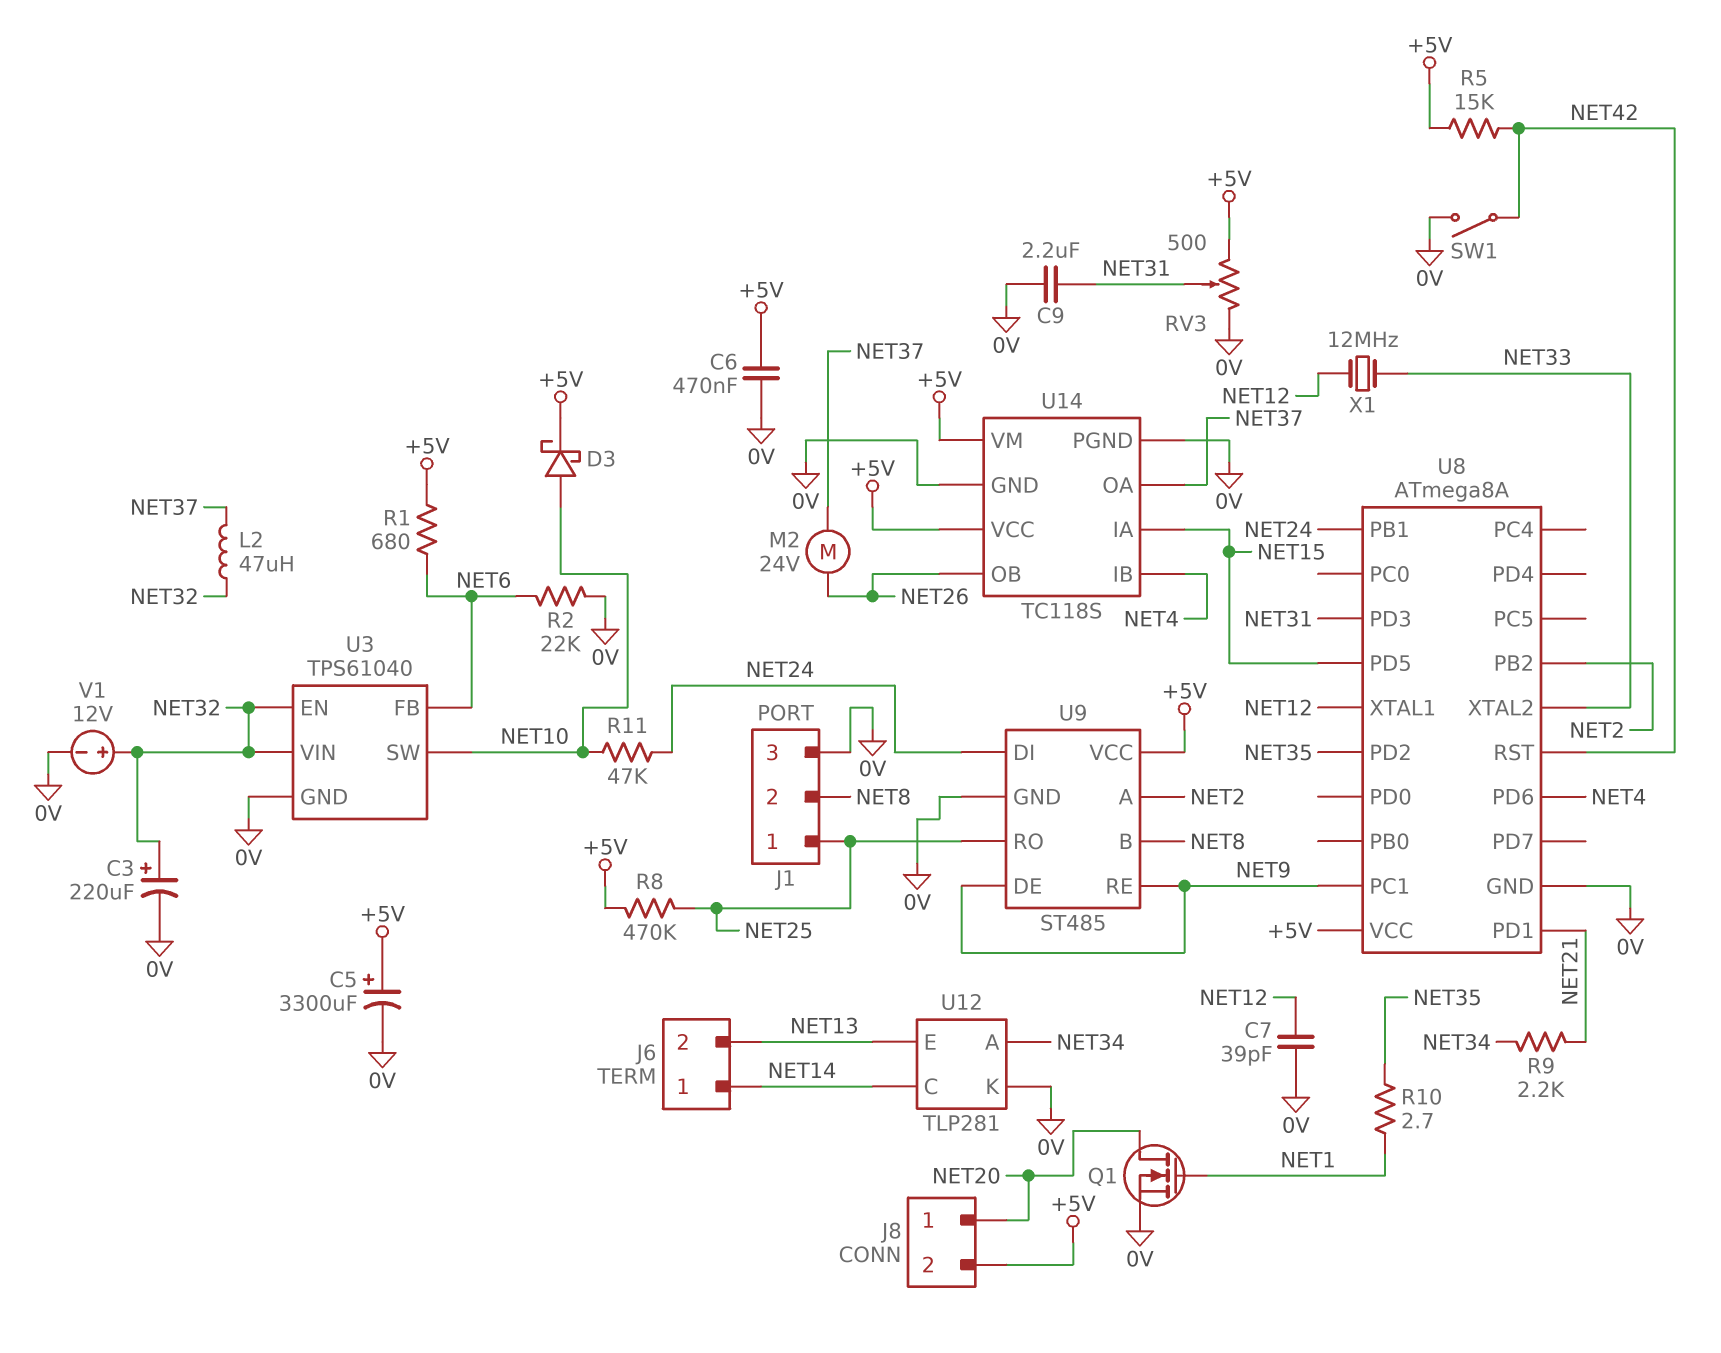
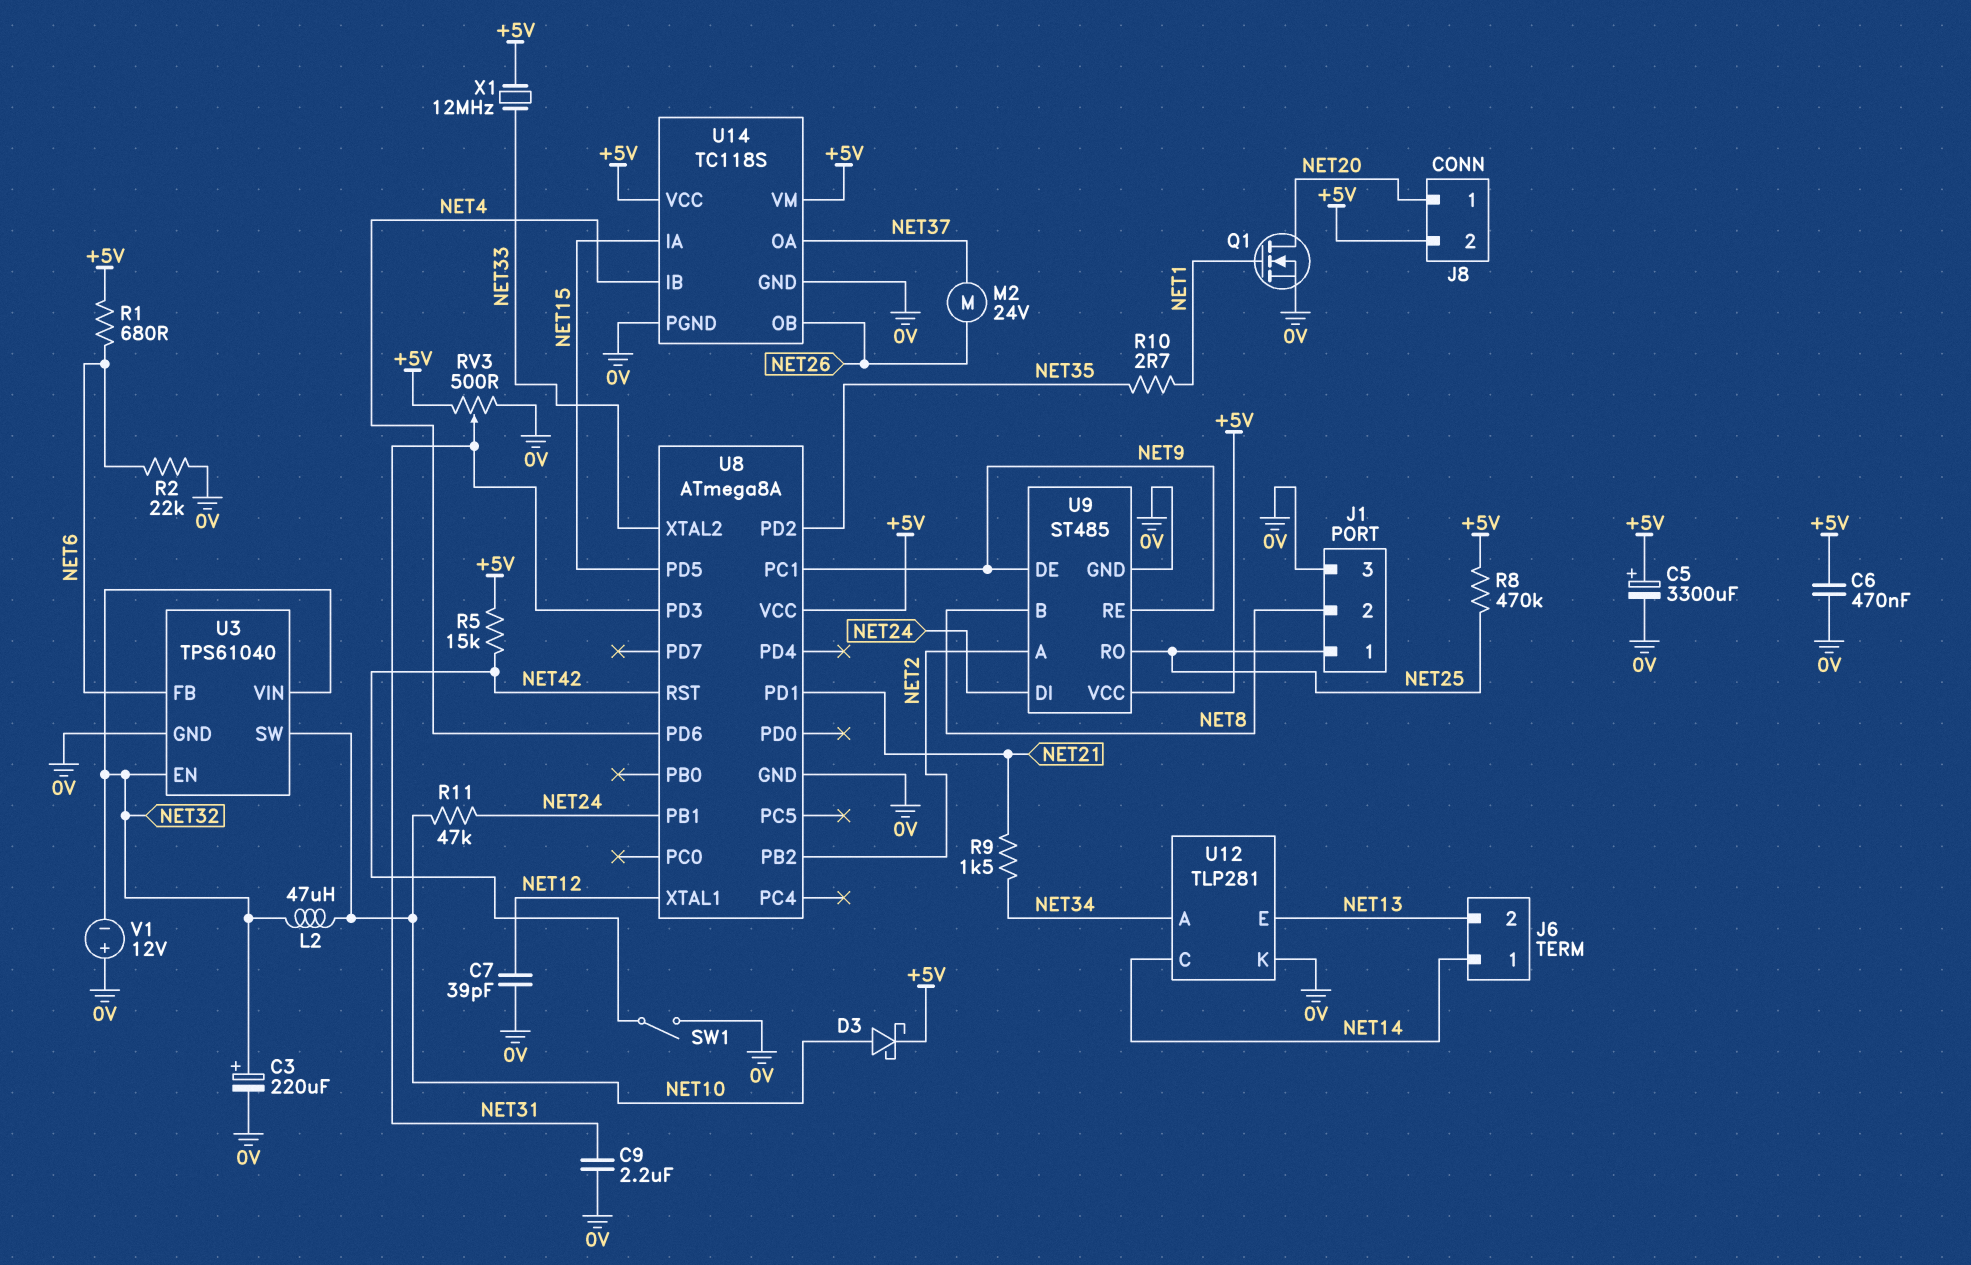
L2: 47uH (NET32, NET37) -> 47uH (NET10, NET32)
R9: 2.2k (NET21, NET34) -> 1.5k (NET21, NET34)
V1: 12V (plus NET32, minus 0V) -> 12V (plus 0V, minus NET32)
X1: 12MHz (NET12, NET33) -> 12MHz (+5V, NET33)

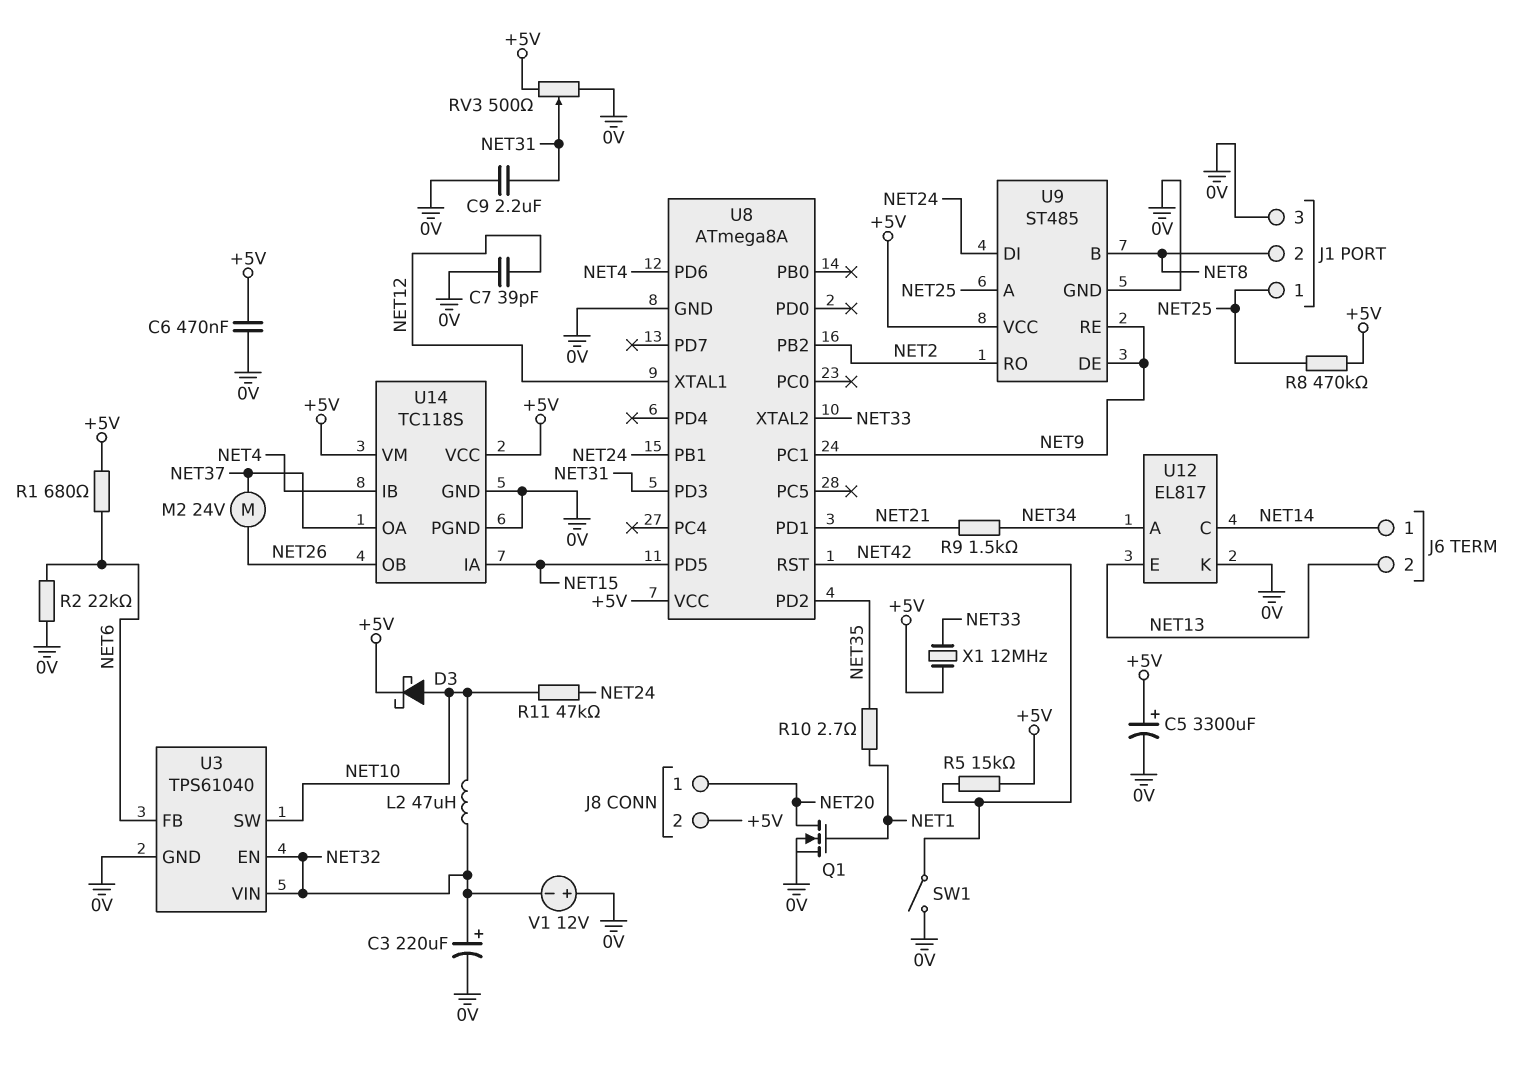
U9 pin A: NET2 -> NET25
U9 pin RO: NET25 -> NET2
U12: TLP281 -> EL817

